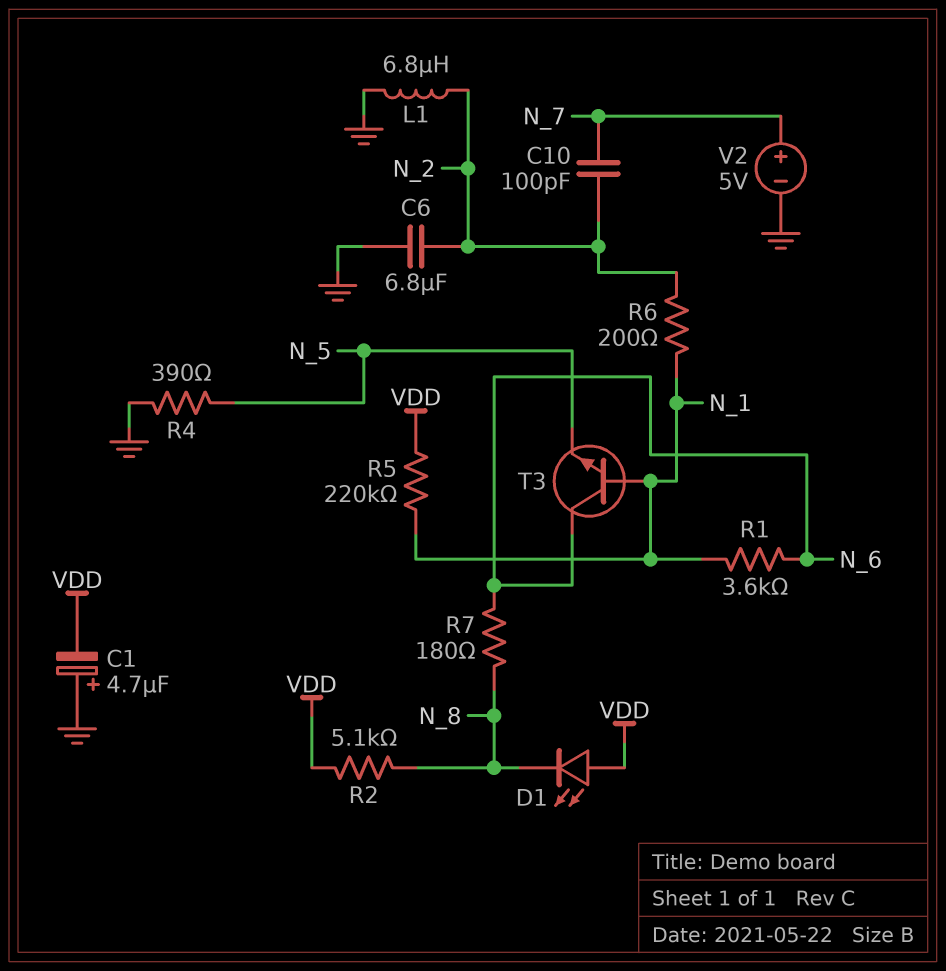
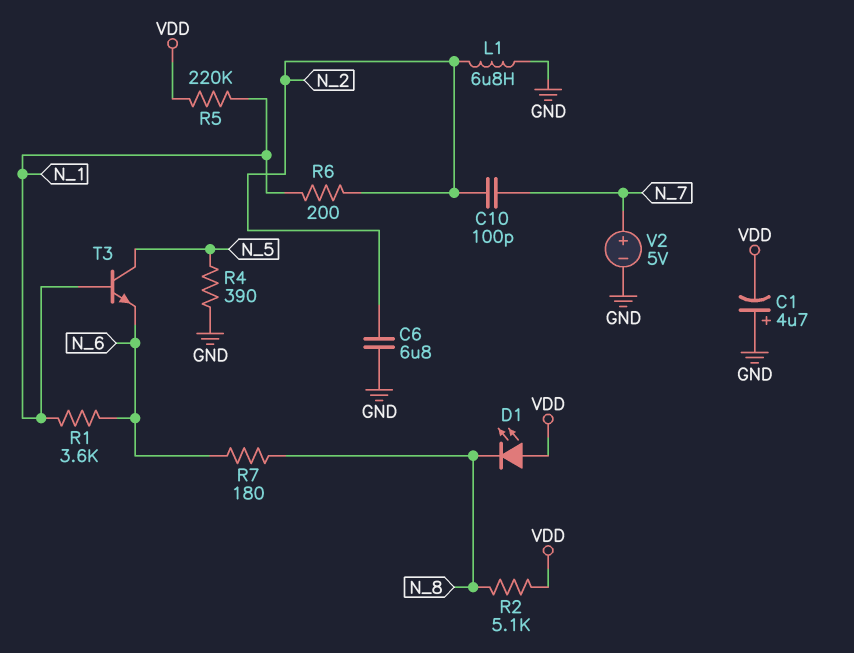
T3: NPN (B N_1, C N_6, E N_5) -> NPN (B N_1, C N_5, E N_6)

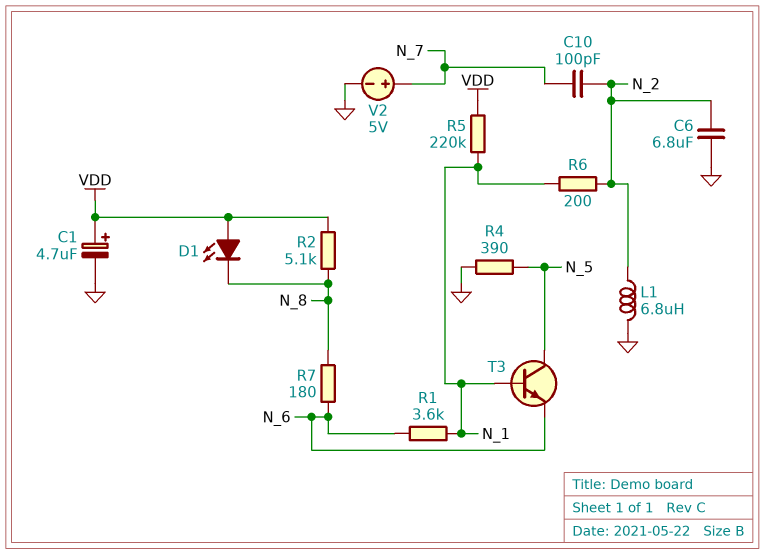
C1: 4.7uF (plus GND, minus VDD) -> 4.7uF (plus VDD, minus GND)

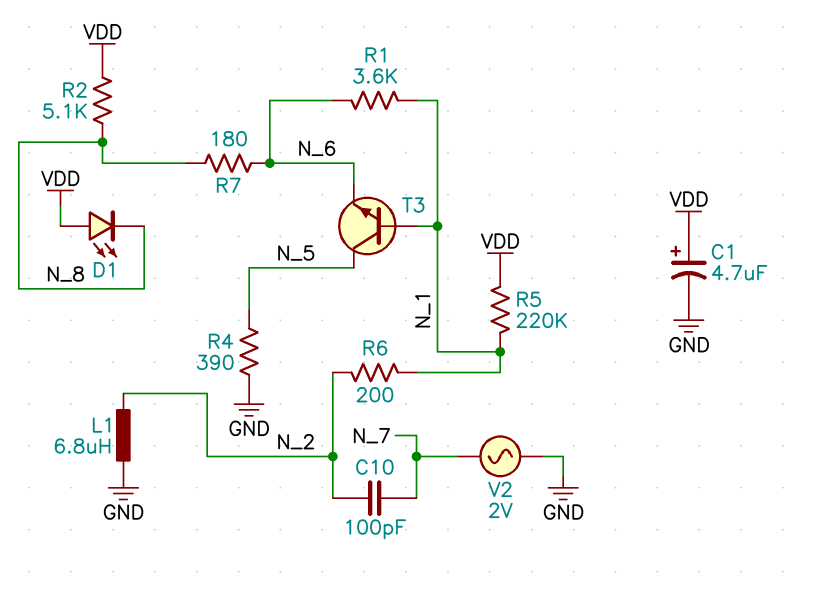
C6: 6.8uF (GND, N_2) -> none
V2: 5V (plus N_7, minus GND) -> AC 2V (GND, N_7)

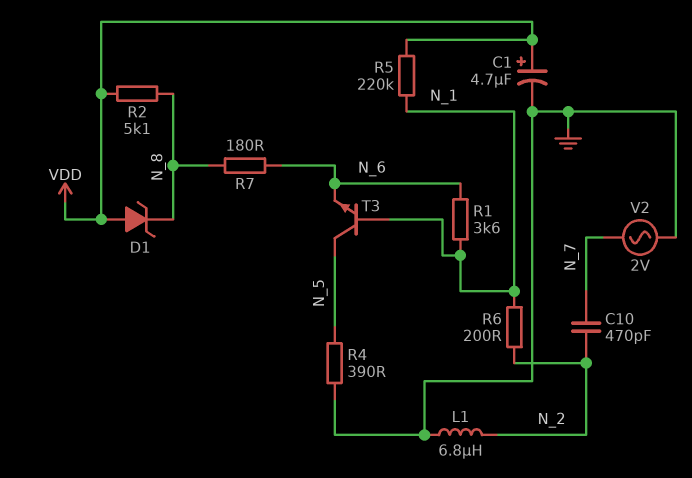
C10: 100pF (N_2, N_7) -> 470pF (N_2, N_7)
D1: LED (A VDD, K N_8) -> zener (A VDD, K N_8)

